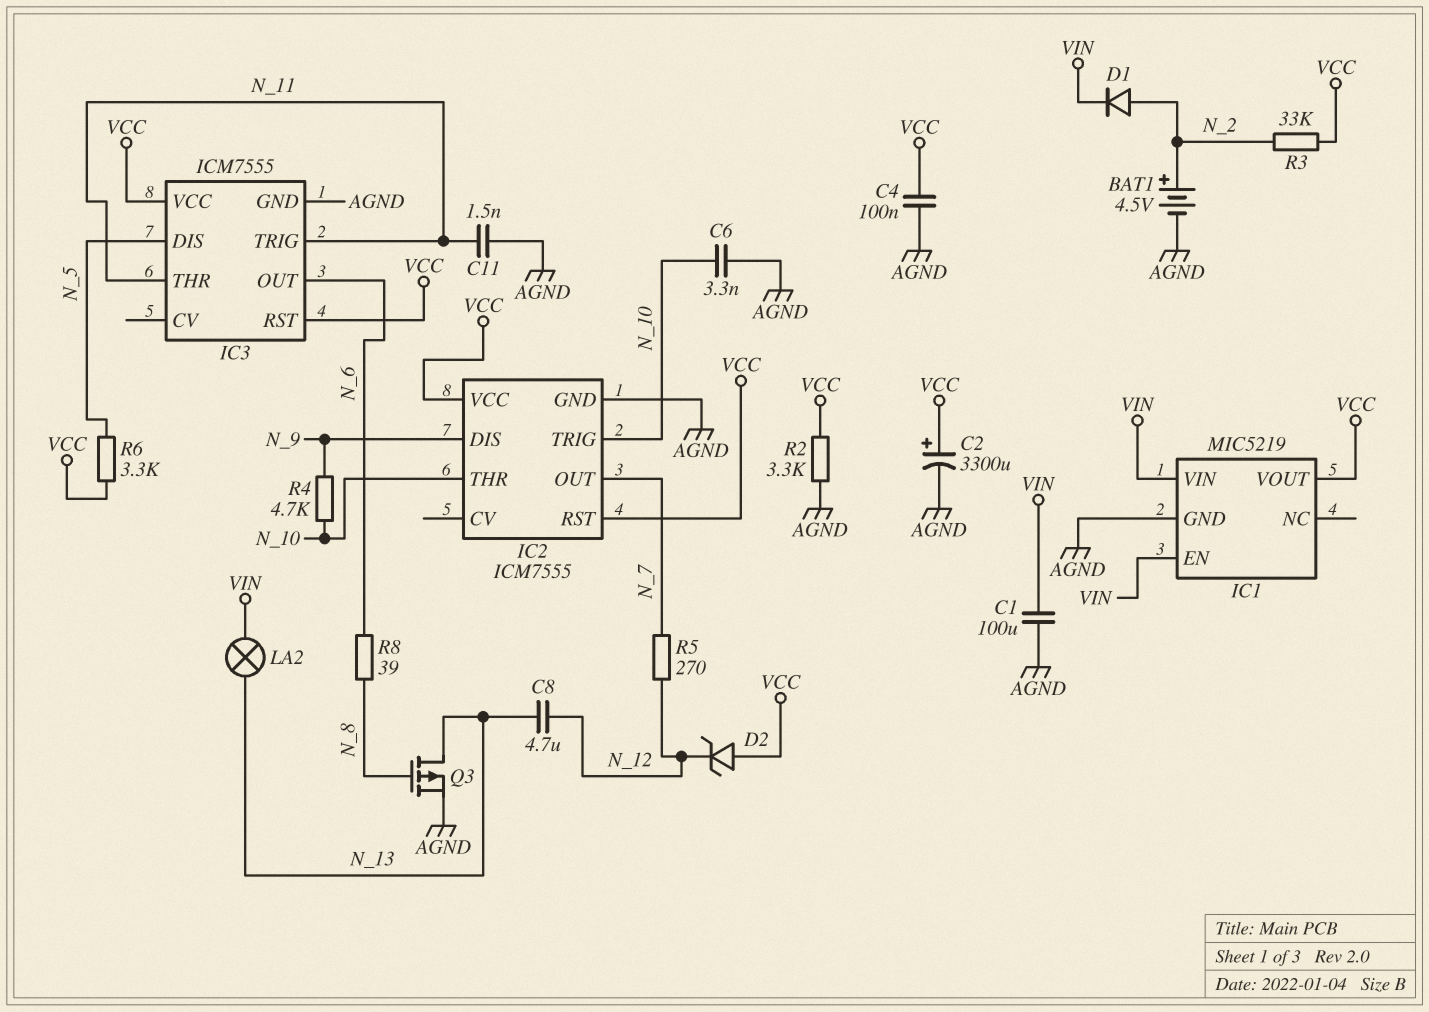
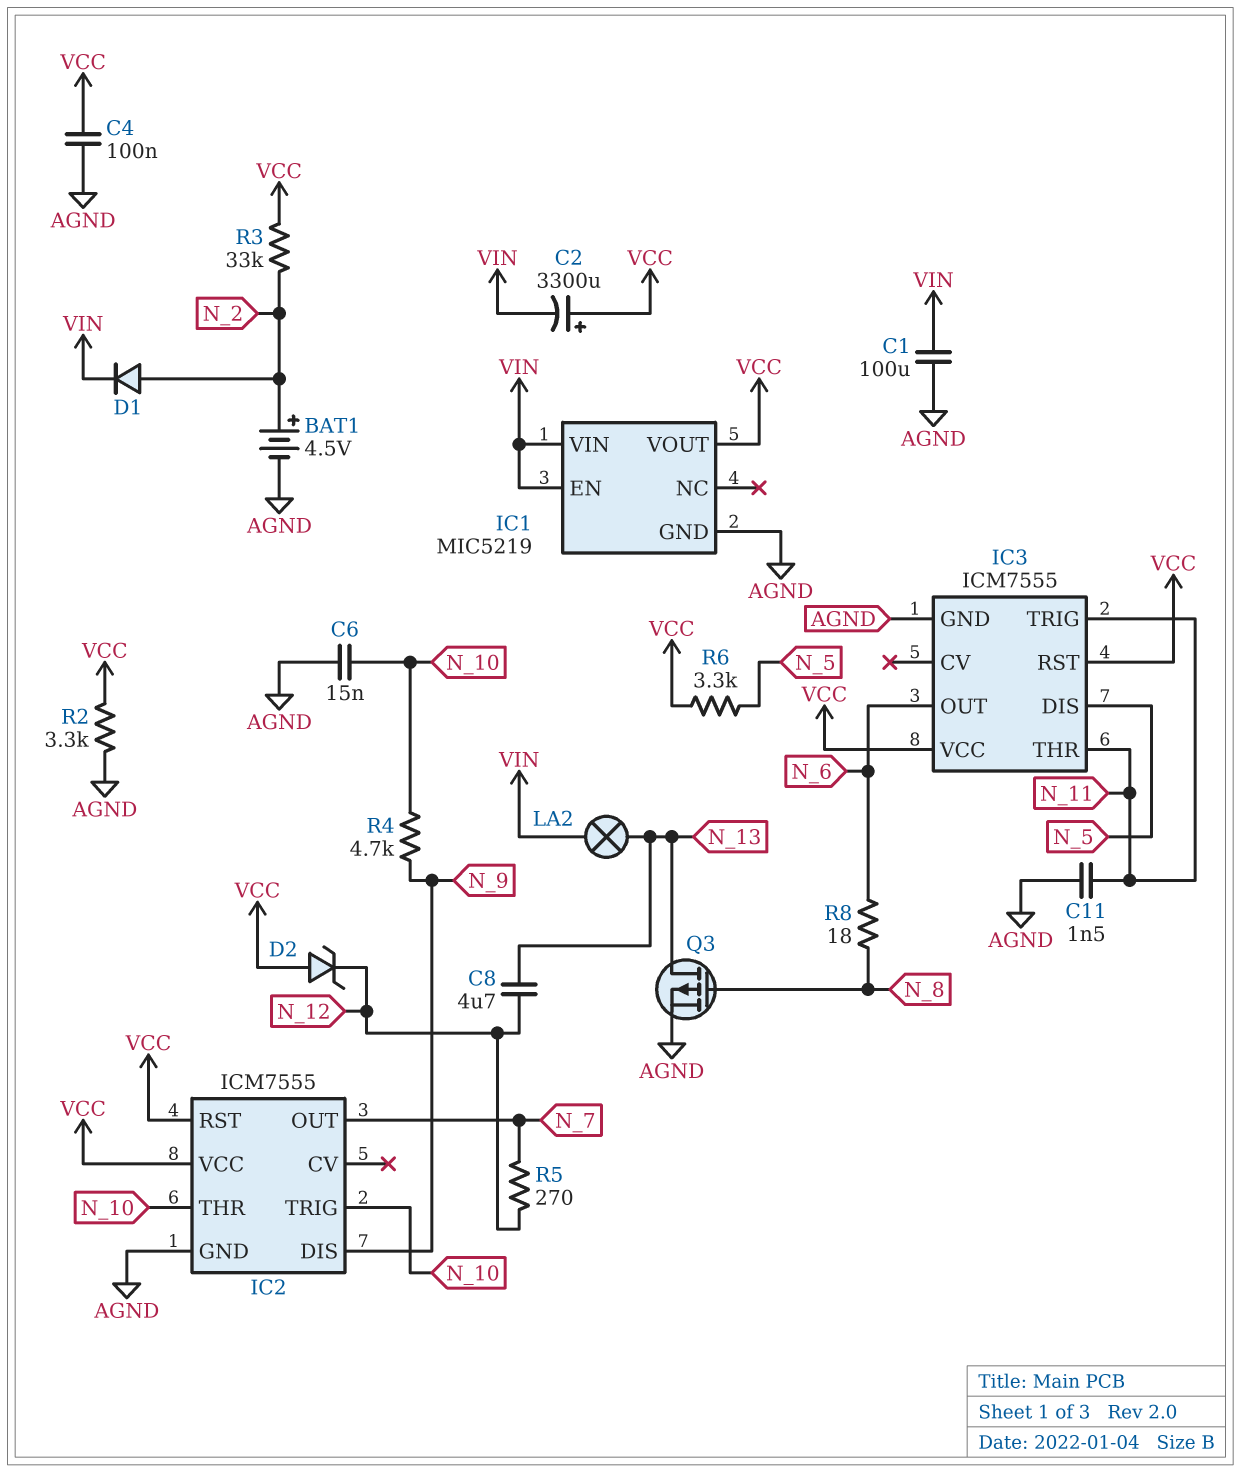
C2: 3300uF (plus VCC, minus AGND) -> 3300uF (plus VCC, minus VIN)
C6: 3.3nF (AGND, N_10) -> 15nF (AGND, N_10)
R8: 39 (N_6, N_8) -> 18 (N_6, N_8)

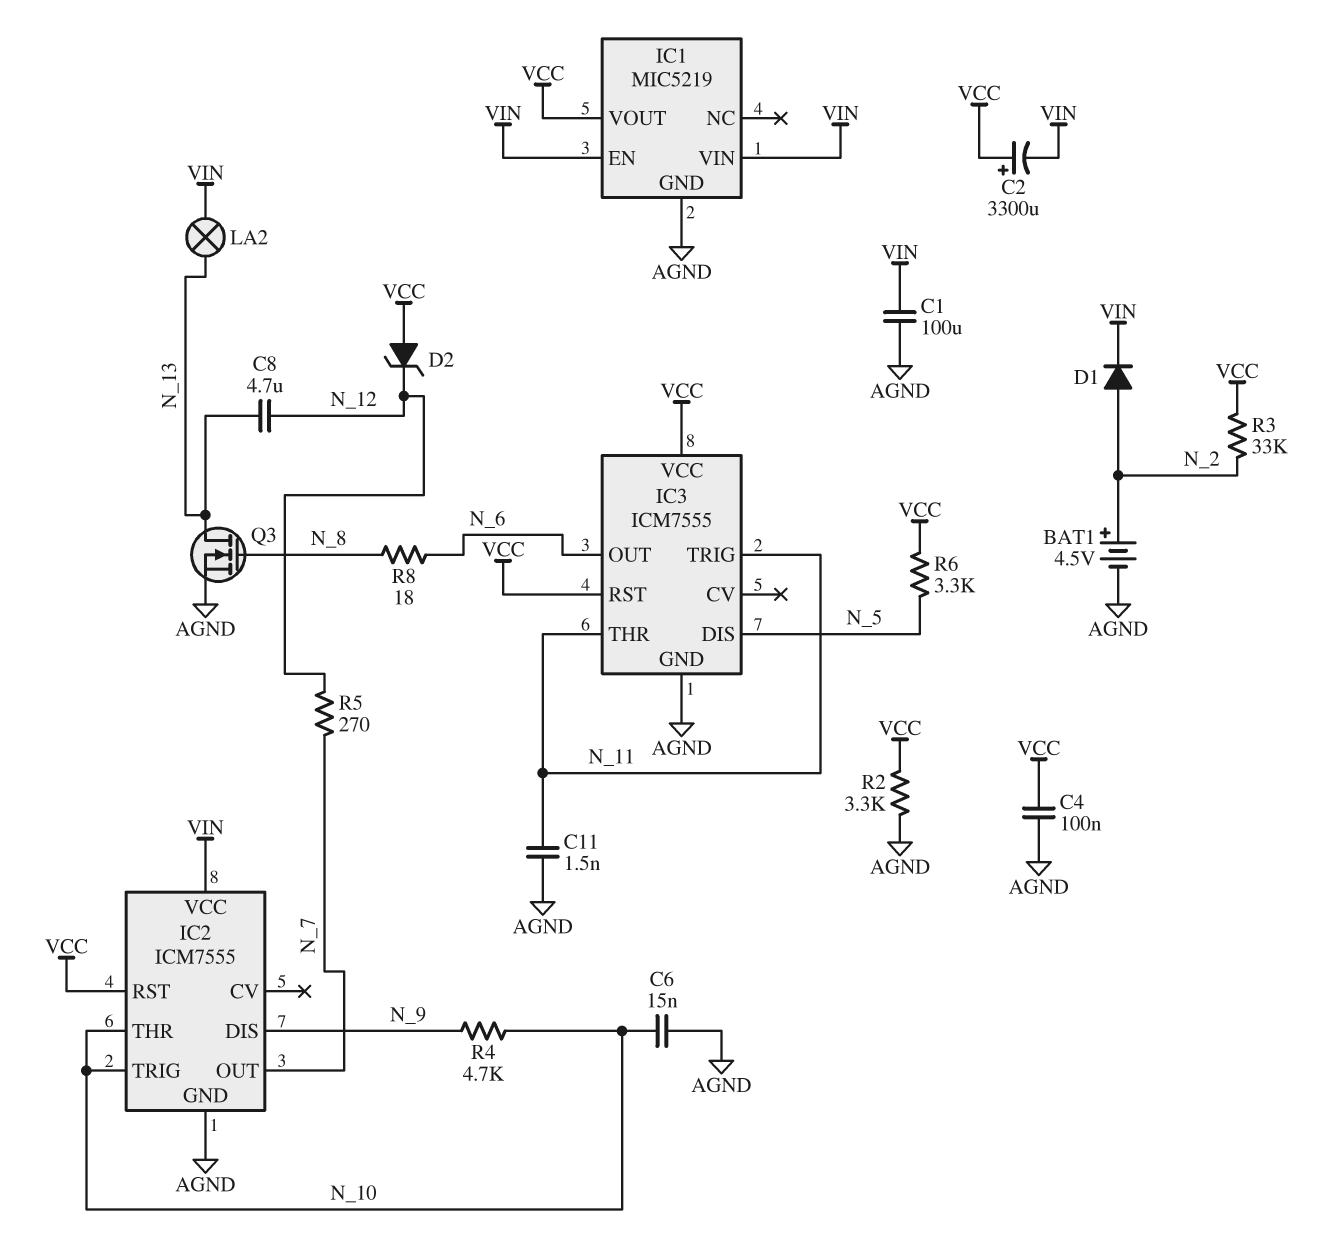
IC2 pin VCC: VCC -> VIN
Q3: PMOS (G N_8, D N_13, S AGND) -> NMOS (G N_8, D N_13, S AGND)

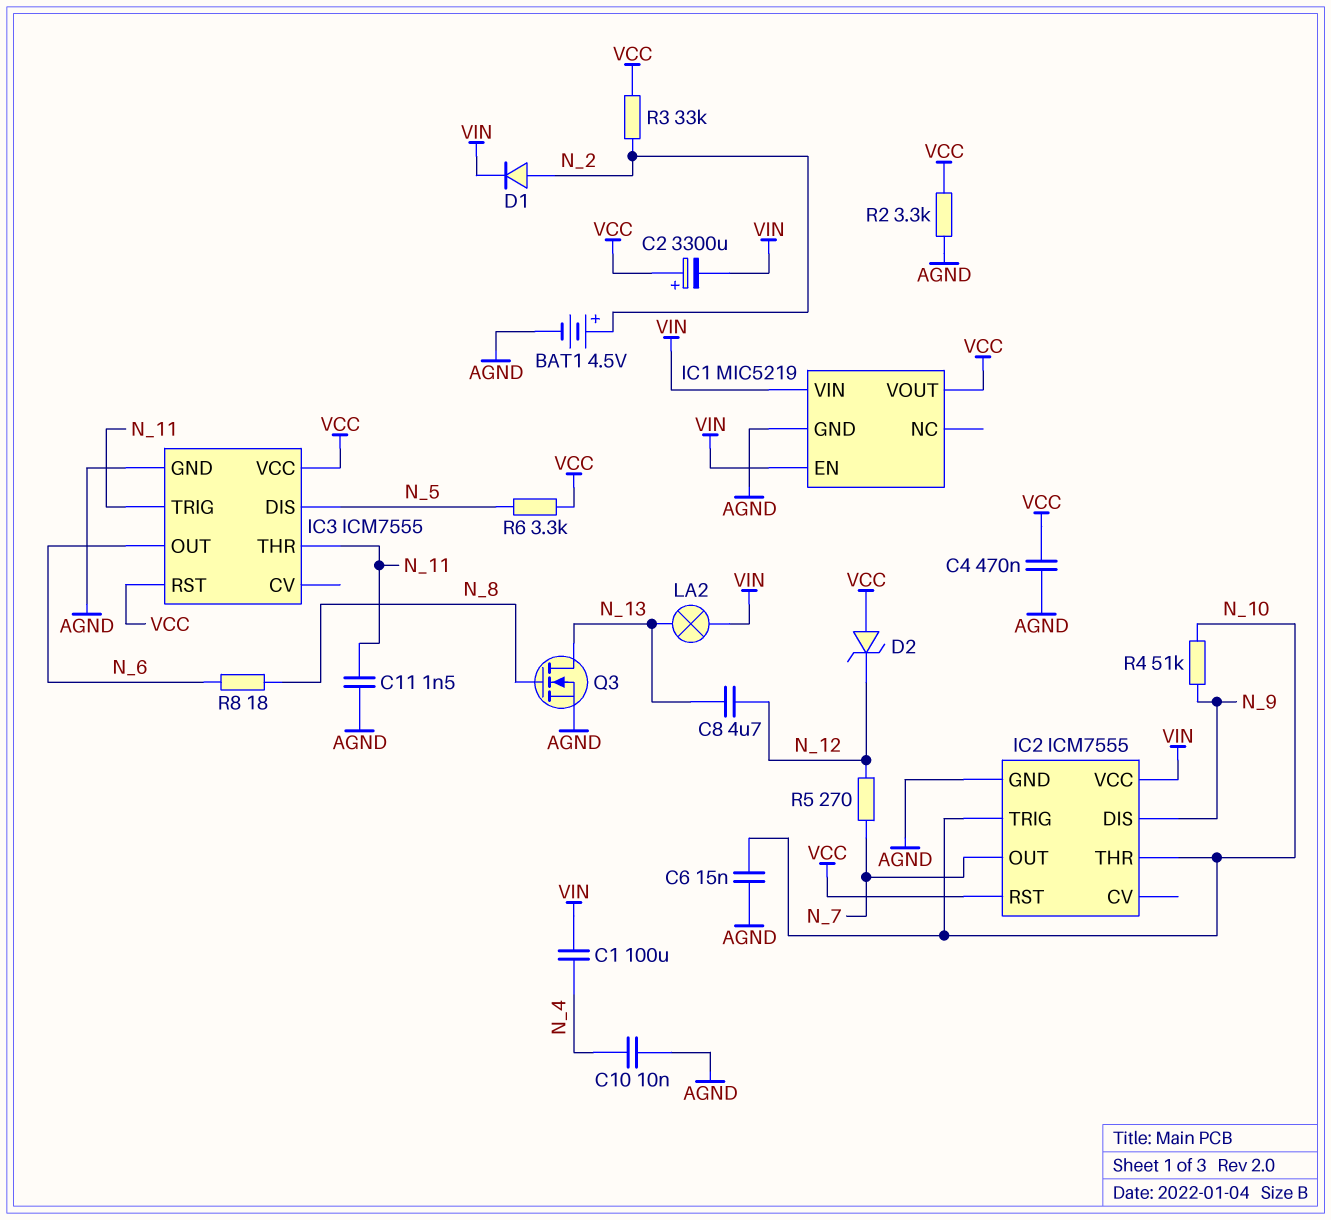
C1: 100uF (AGND, VIN) -> 100uF (N_4, VIN)
C4: 100nF (AGND, VCC) -> 470nF (AGND, VCC)
C10: none -> 10nF (AGND, N_4)
R4: 4.7k (N_9, N_10) -> 51k (N_9, N_10)

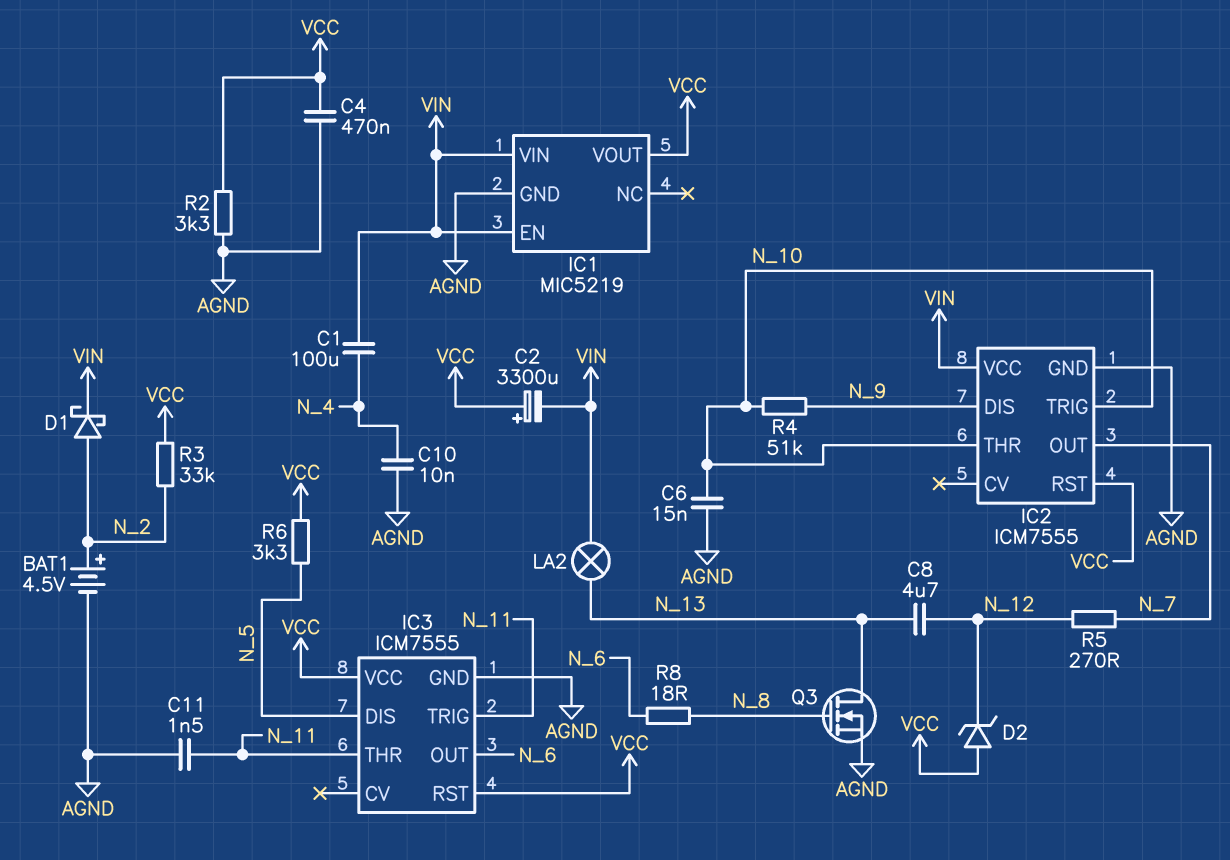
D1: diode (A N_2, K VIN) -> schottky (A N_2, K VIN)

